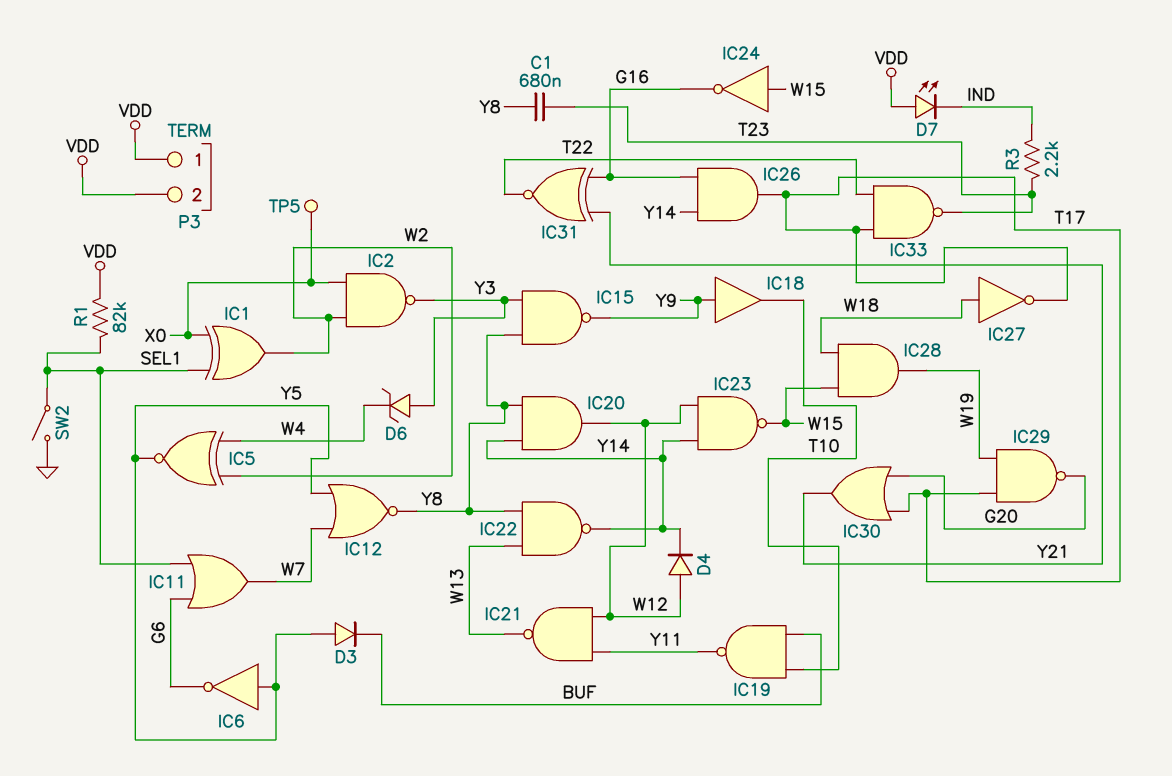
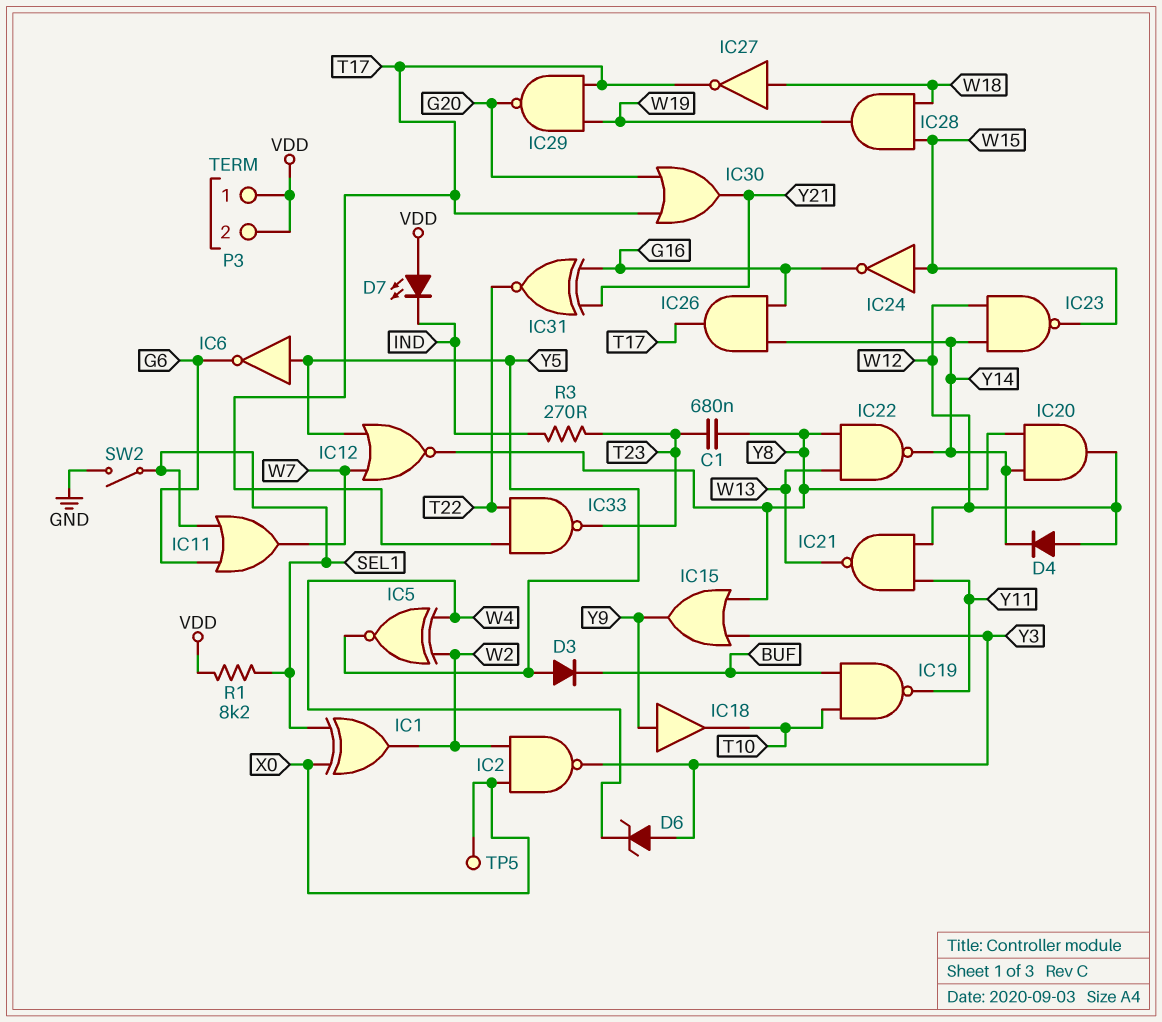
IC15: NAND (in Y3, in Y8, out Y9) -> OR (in Y3, in Y8, out Y9)
R1: 82k (SEL1, VDD) -> 8.2k (SEL1, VDD)
R3: 2.2k (IND, T23) -> 270 (IND, T23)

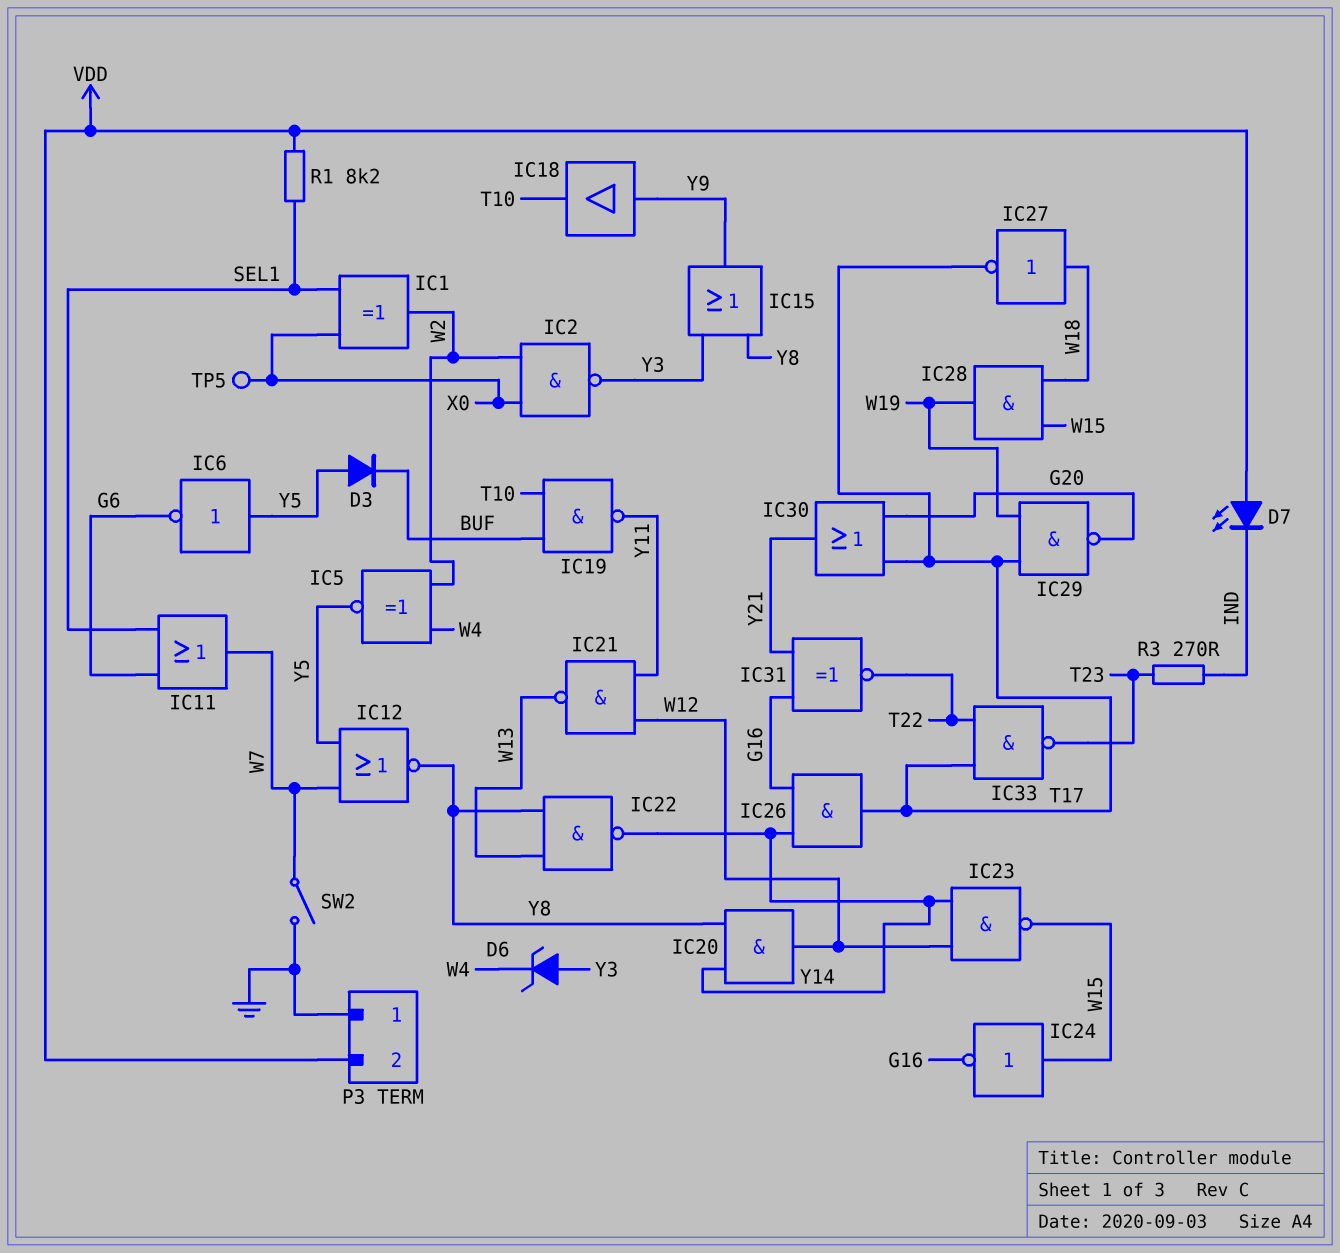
C1: 680nF (T23, Y8) -> none
D4: diode (A W12, K Y14) -> none
P3 pin 1: VDD -> GND
SW2: switch (GND, SEL1) -> switch (GND, W7)

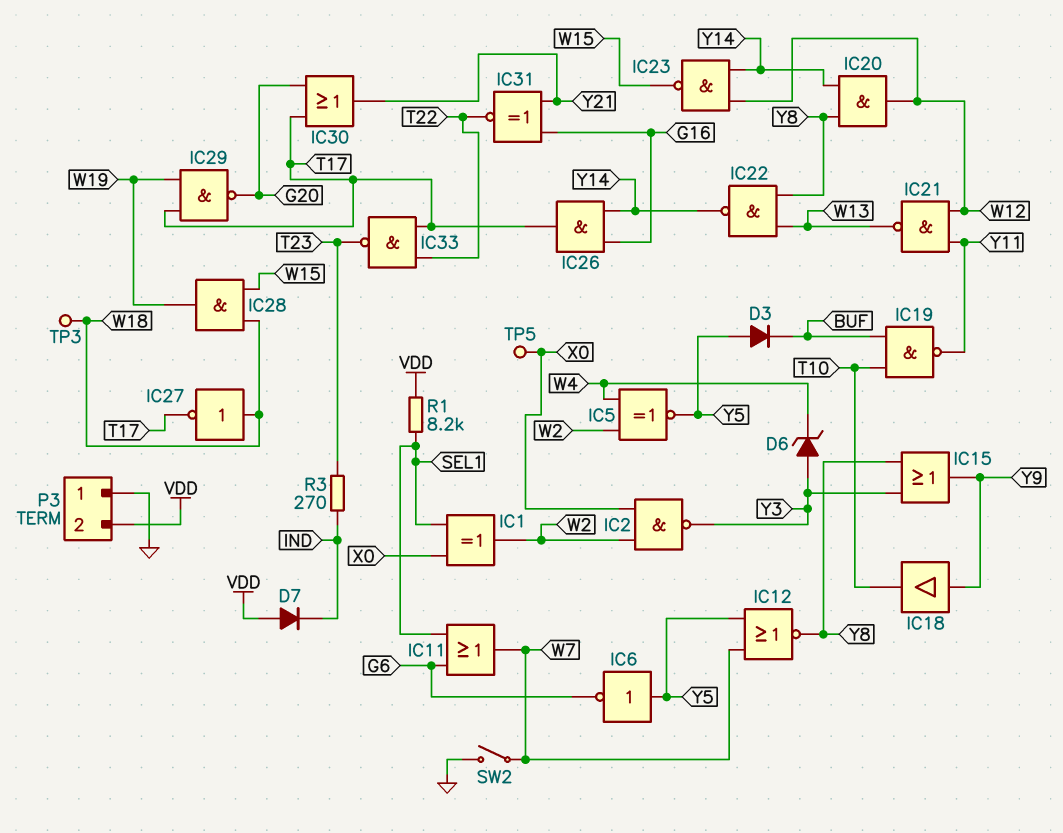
D7: LED (A VDD, K IND) -> diode (A VDD, K IND)
IC24: NOT (in W15, out G16) -> none
TP3: none -> test point (W18)

